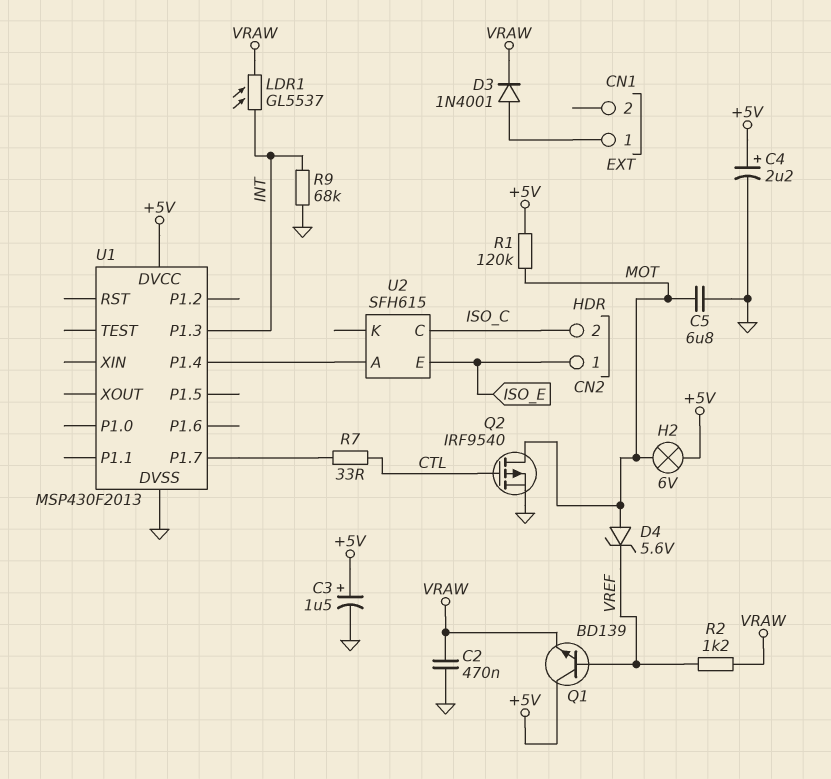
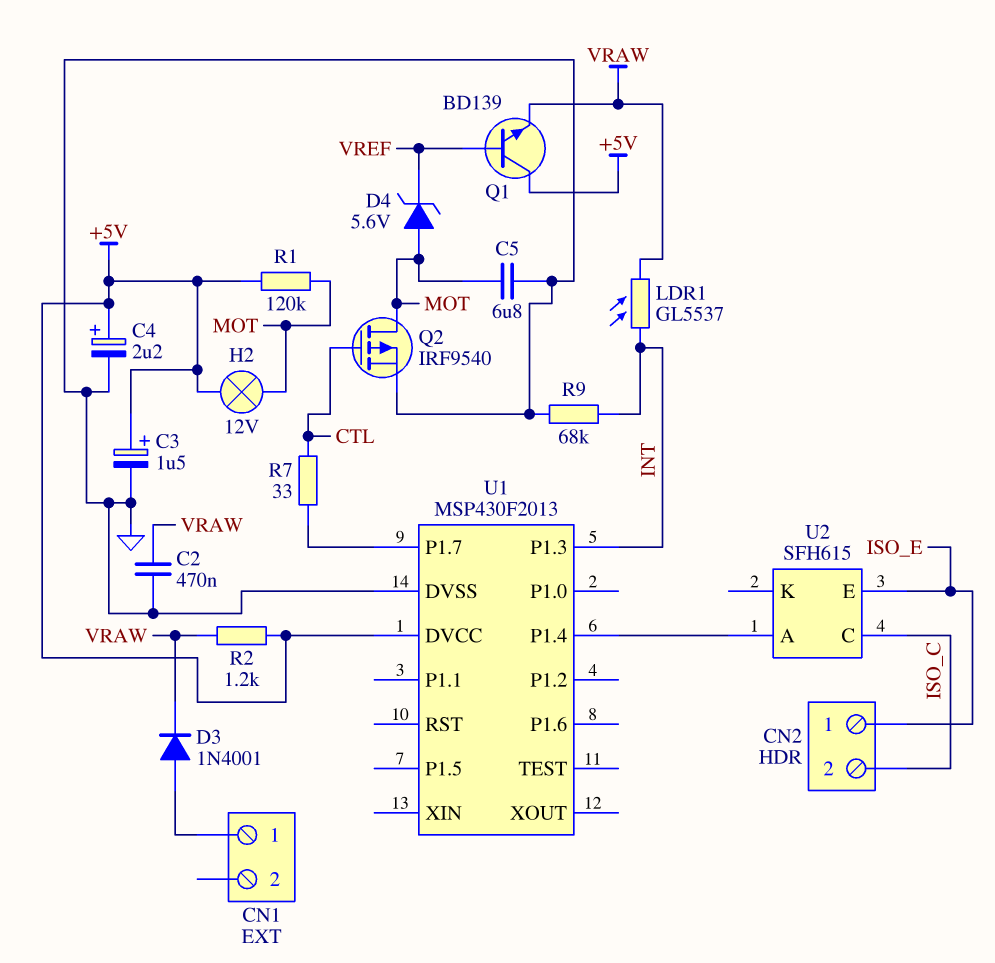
H2: lamp 6V (+5V, MOT) -> lamp 12V (+5V, MOT)
R2: 1.2k (VRAW, VREF) -> 1.2k (+5V, VRAW)

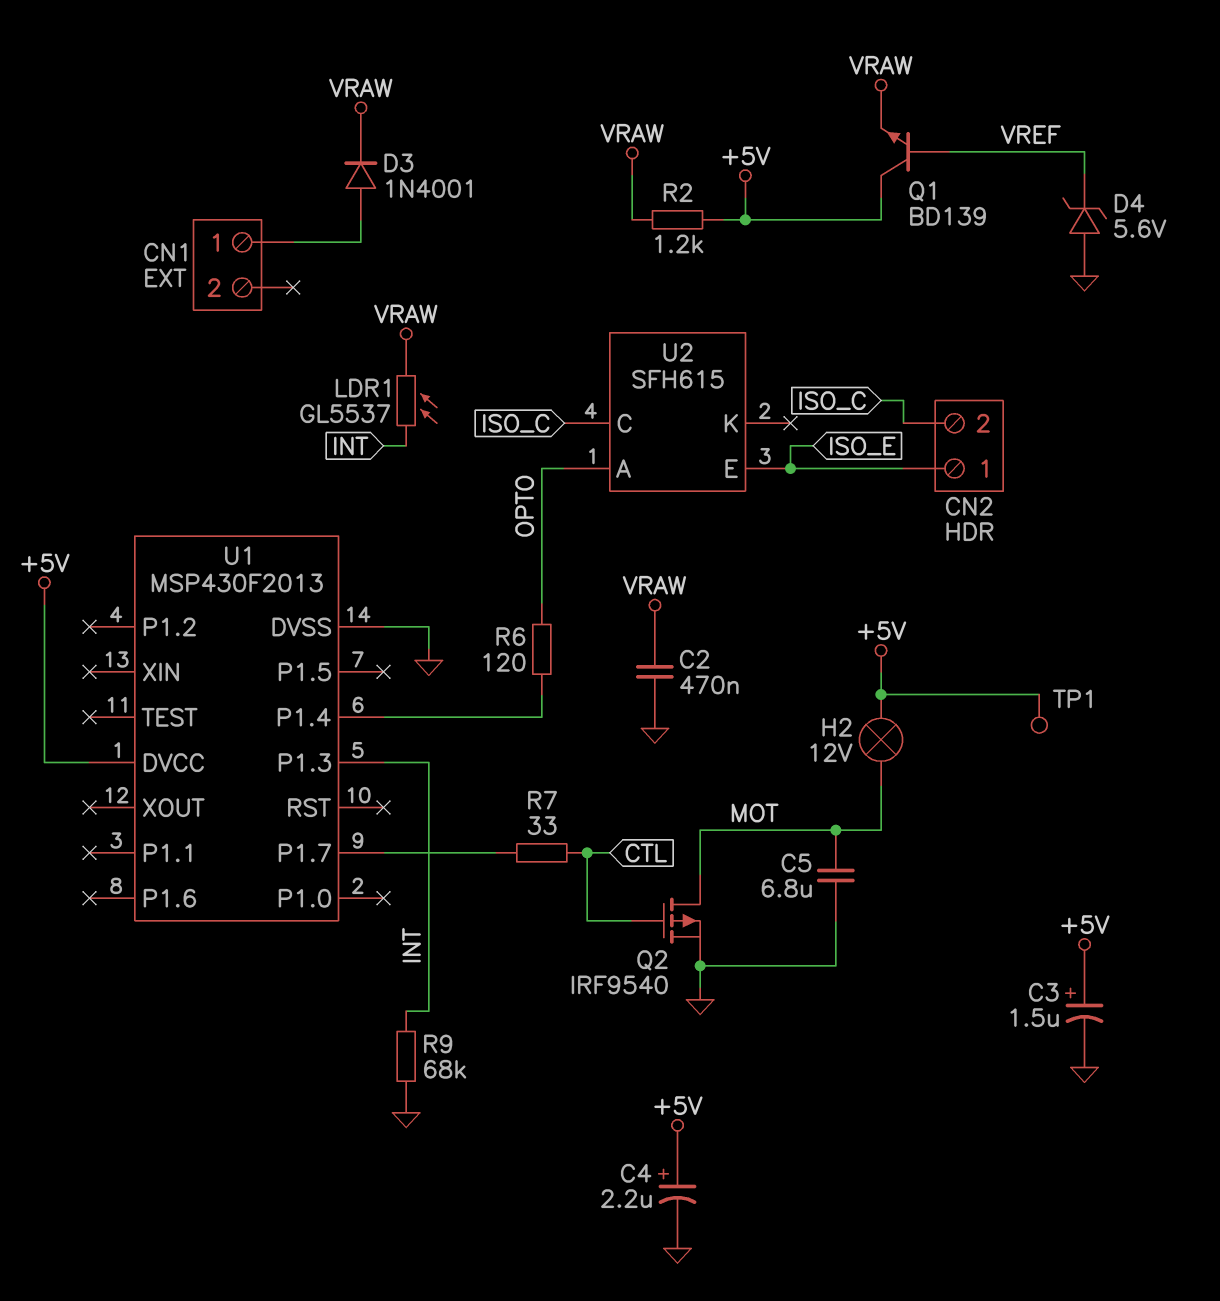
D4: zener 5.6V (A MOT, K VREF) -> zener 5.6V (A GND, K VREF)
R1: 120k (+5V, MOT) -> none
R6: none -> 120 (OPTO, U1/P1.4)
TP1: none -> test point (+5V)
U2 pin A: U1/P1.4 -> OPTO

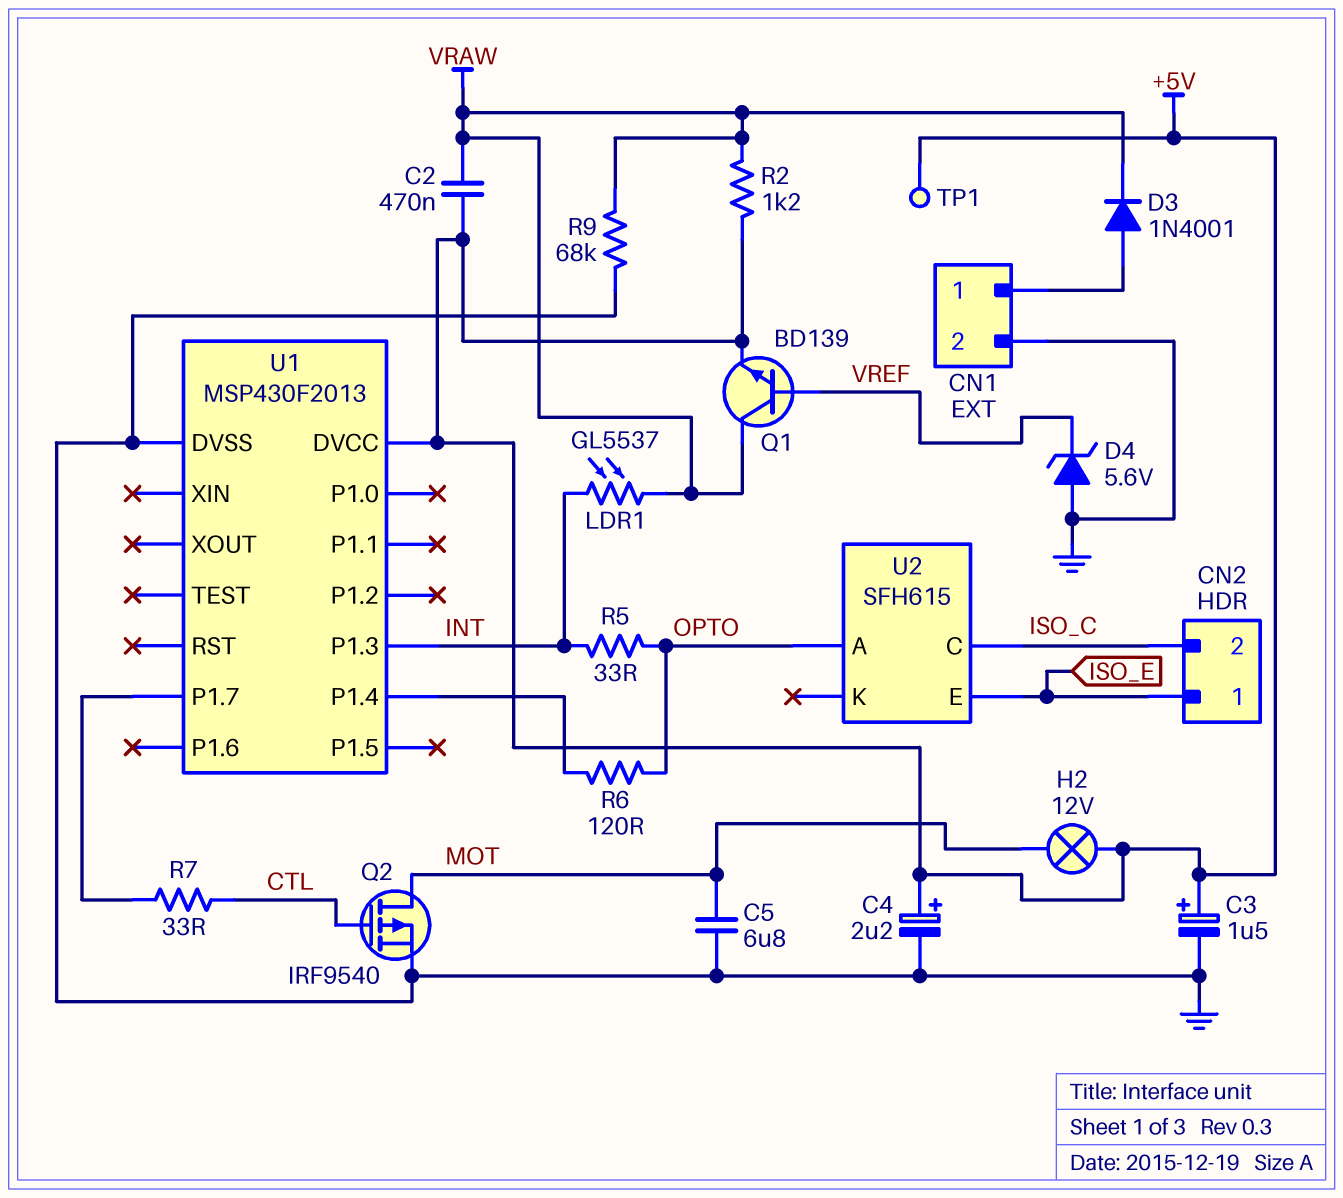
C2: 470nF (GND, VRAW) -> 470nF (+5V, VRAW)
CN1 pin 2: none -> GND
Q1: NPN BD139 (B VREF, C +5V, E VRAW) -> NPN BD139 (B VREF, C VRAW, E +5V)
R5: none -> 33 (INT, OPTO)
R9: 68k (GND, INT) -> 68k (GND, VRAW)

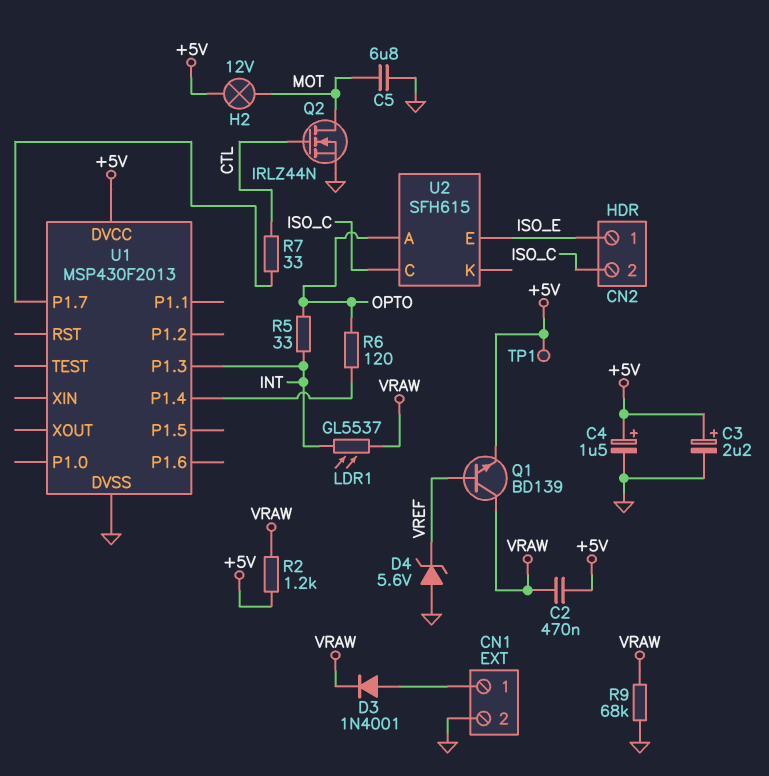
C3: 1.5uF (plus +5V, minus GND) -> 2.2uF (plus +5V, minus GND)
C4: 2.2uF (plus +5V, minus GND) -> 1.5uF (plus +5V, minus GND)
Q2: PMOS IRF9540 (G CTL, D MOT, S GND) -> NMOS IRLZ44N (G CTL, D MOT, S GND)

